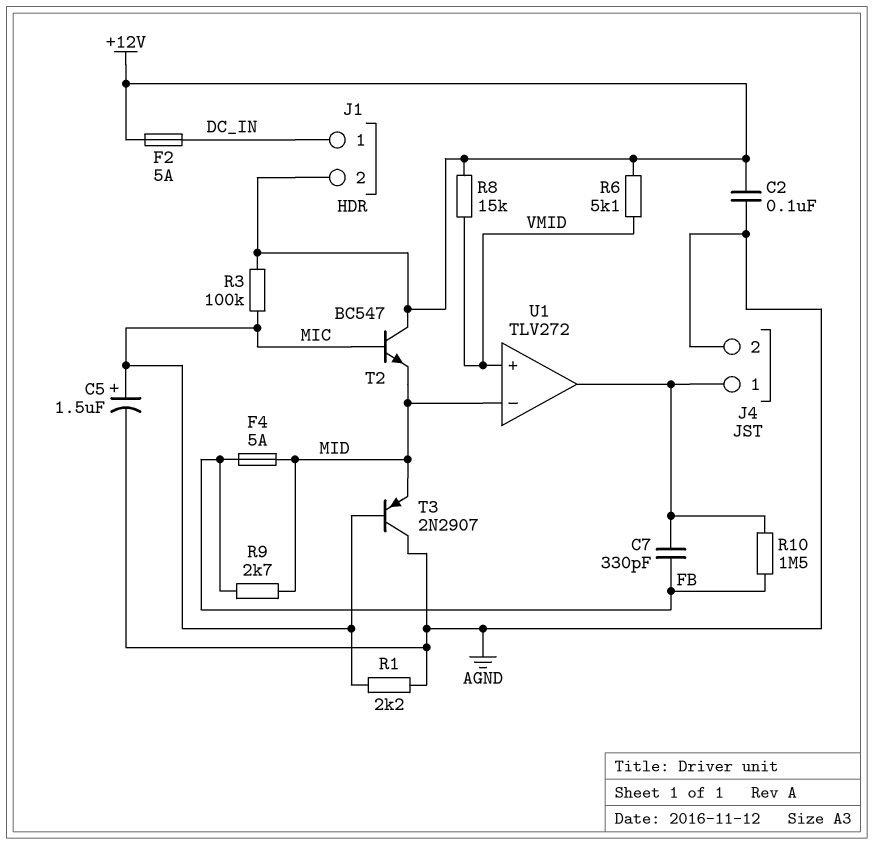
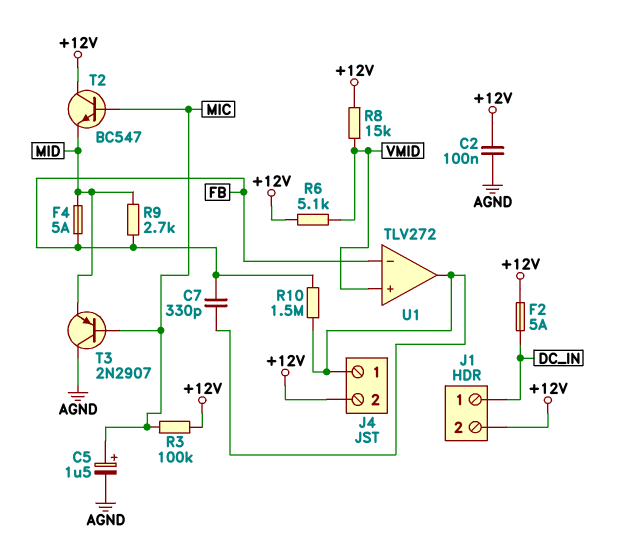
J4 pin 2: AGND -> +12V
R1: 2.2k (AGND, MIC) -> none
U1 pin in-: MID -> FB

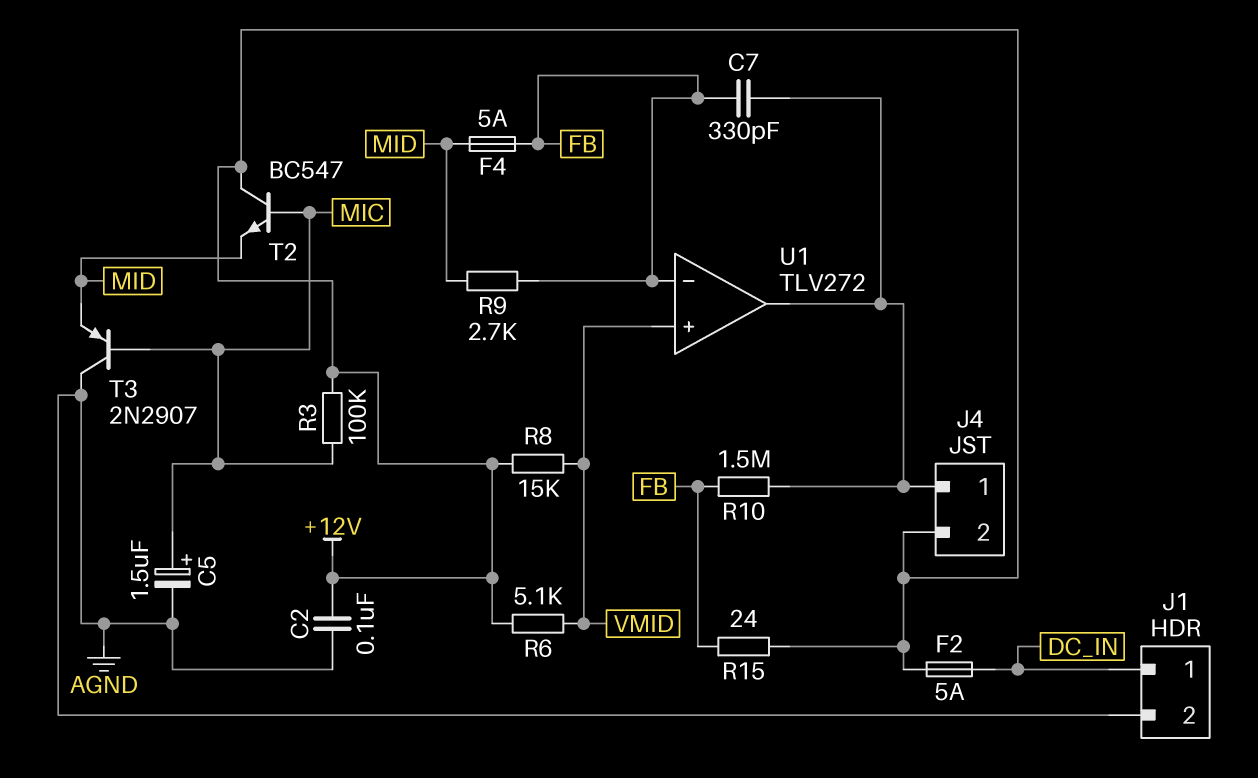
J1 pin 2: +12V -> AGND
R15: none -> 24 (+12V, FB)

